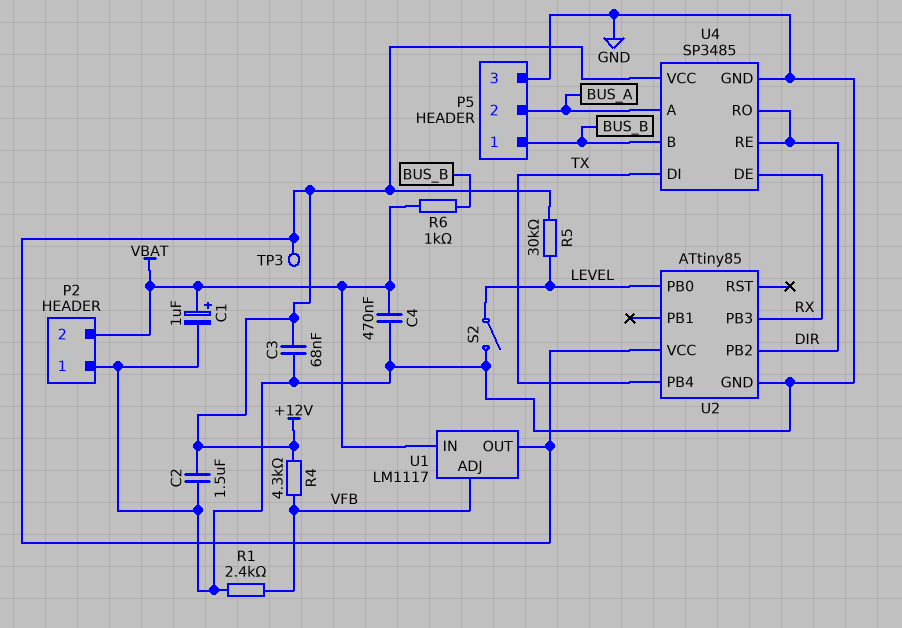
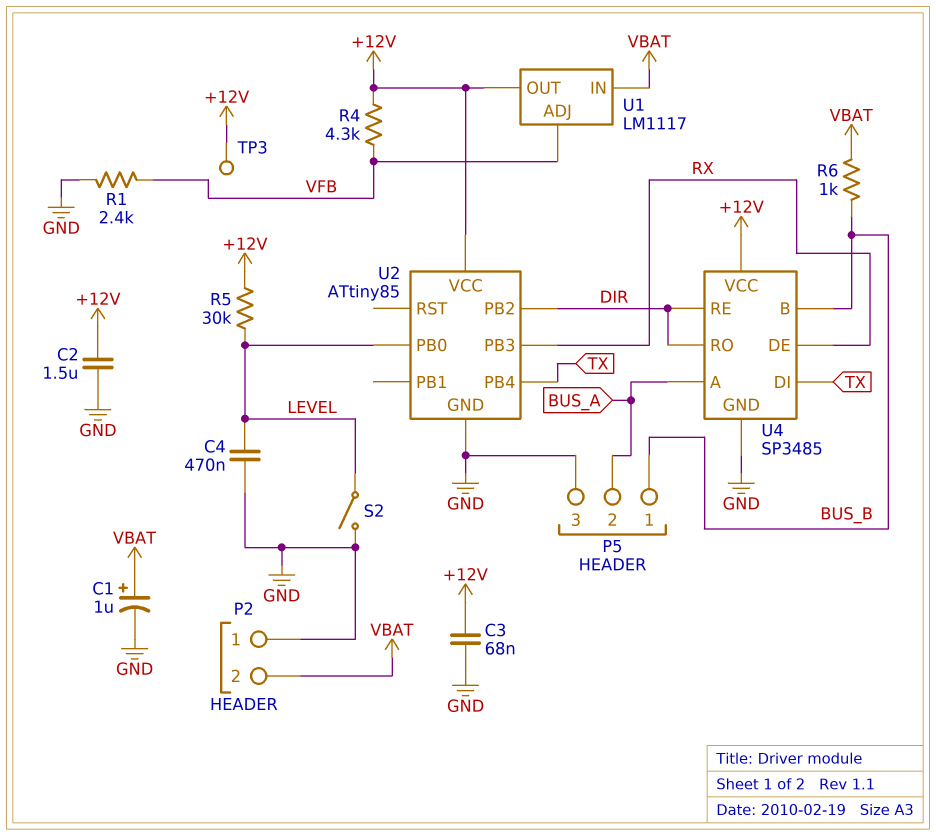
C4: 470nF (GND, VBAT) -> 470nF (GND, LEVEL)

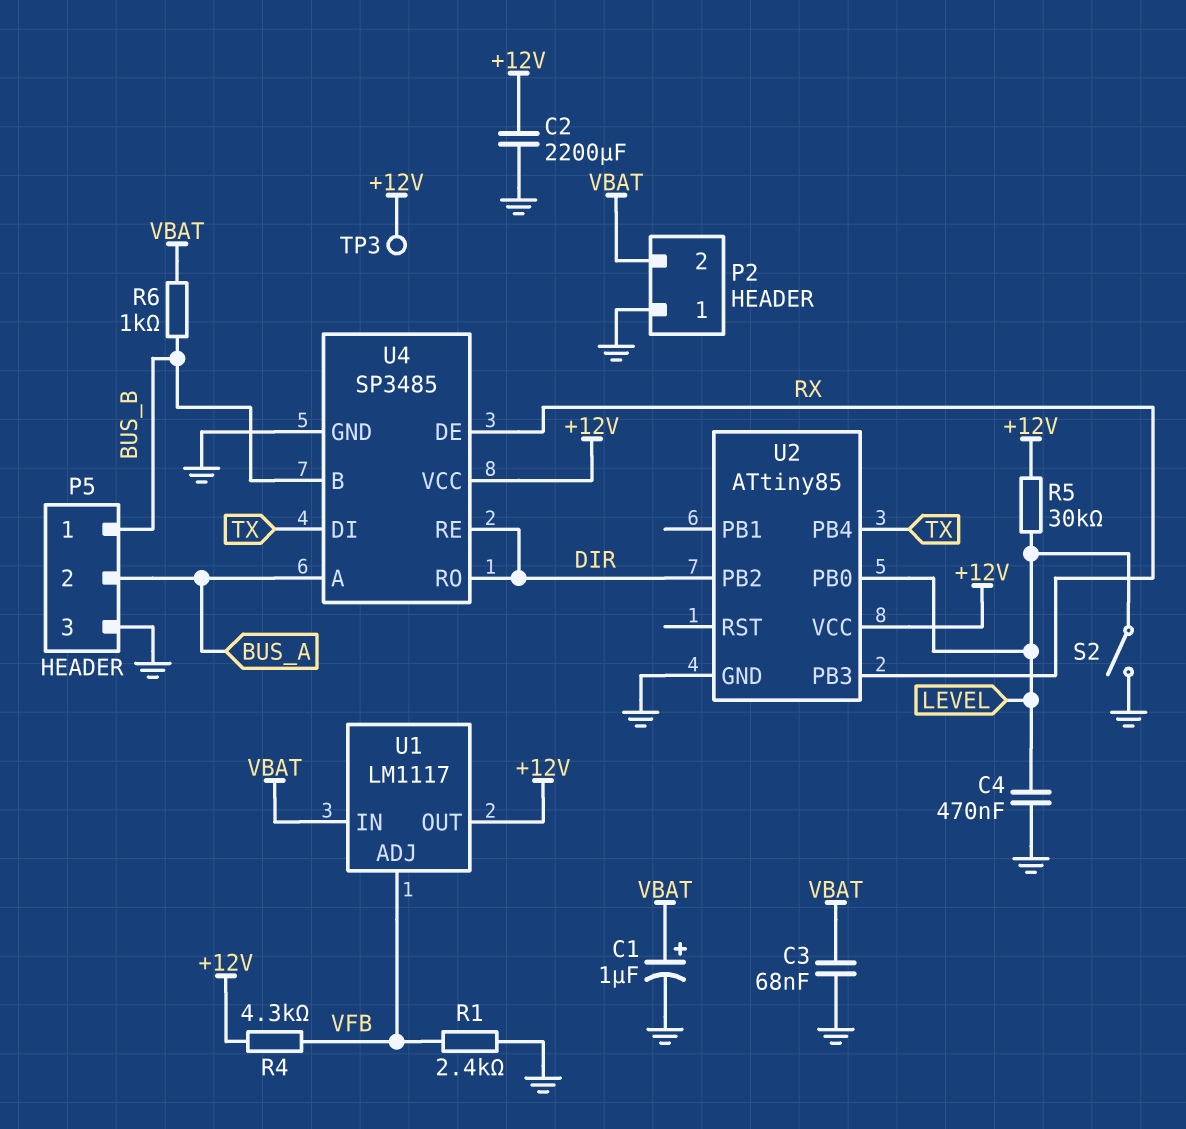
C2: 1.5uF (+12V, GND) -> 2200uF (+12V, GND)
C3: 68nF (+12V, GND) -> 68nF (GND, VBAT)

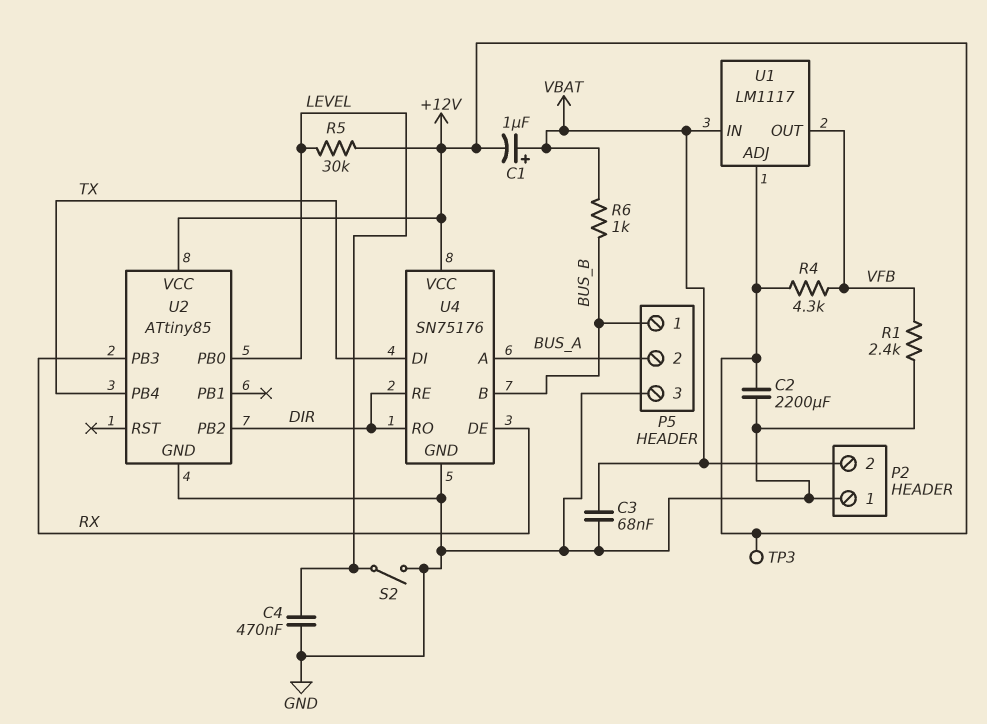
C1: 1uF (plus VBAT, minus GND) -> 1uF (plus VBAT, minus +12V)
U1 pin ADJ: VFB -> +12V
U1 pin OUT: +12V -> VFB
U4: SP3485 -> SN75176

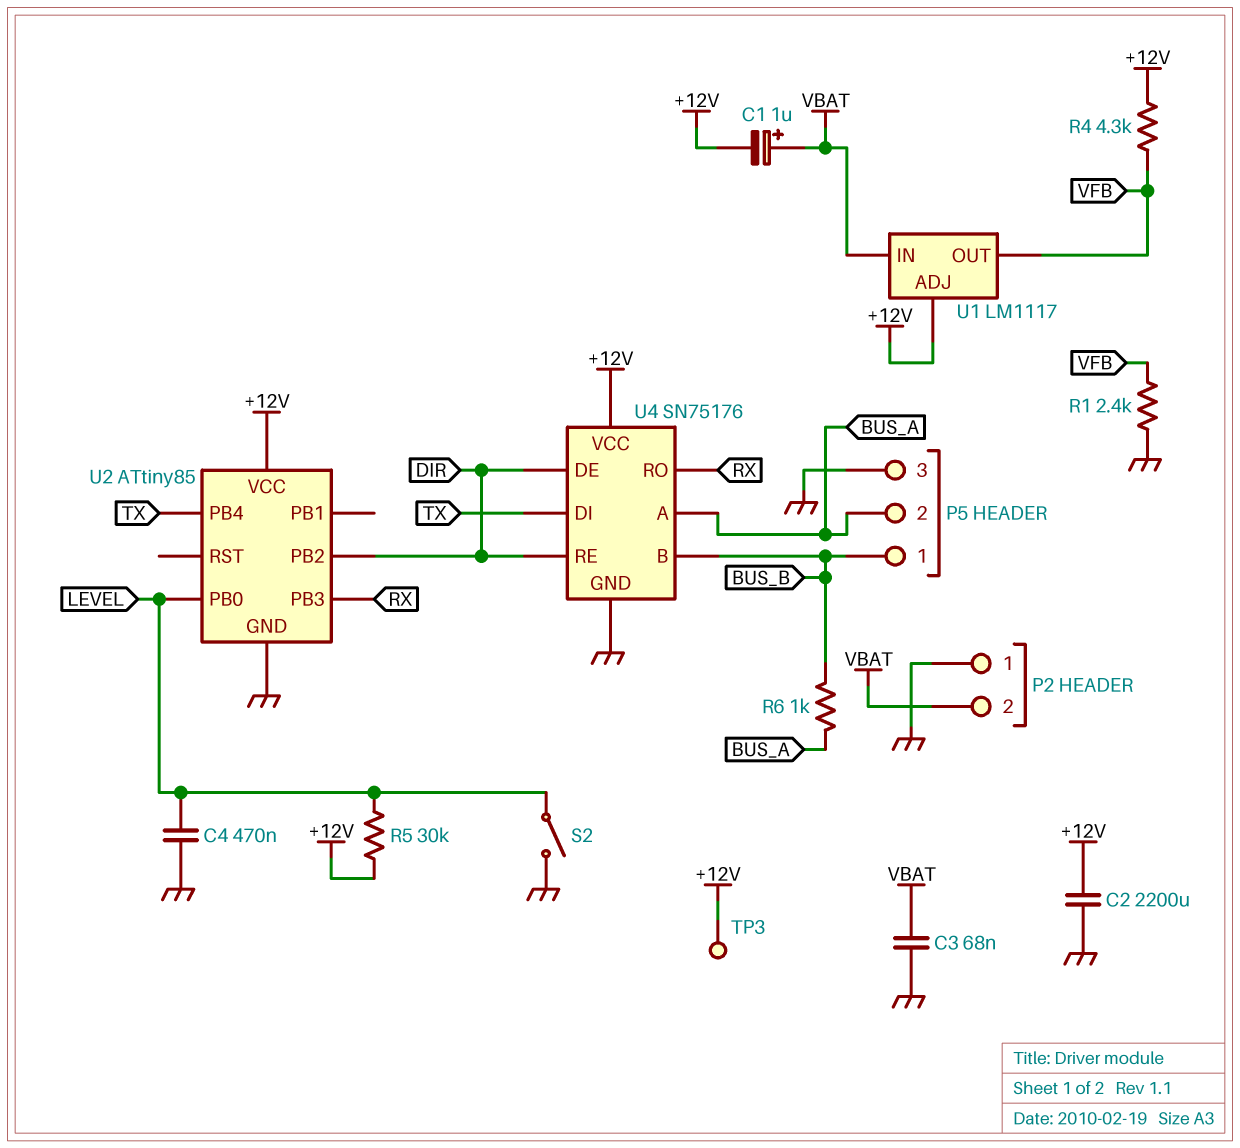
R6: 1k (BUS_B, VBAT) -> 1k (BUS_A, BUS_B)
U4 pin DE: RX -> DIR
U4 pin RO: DIR -> RX

